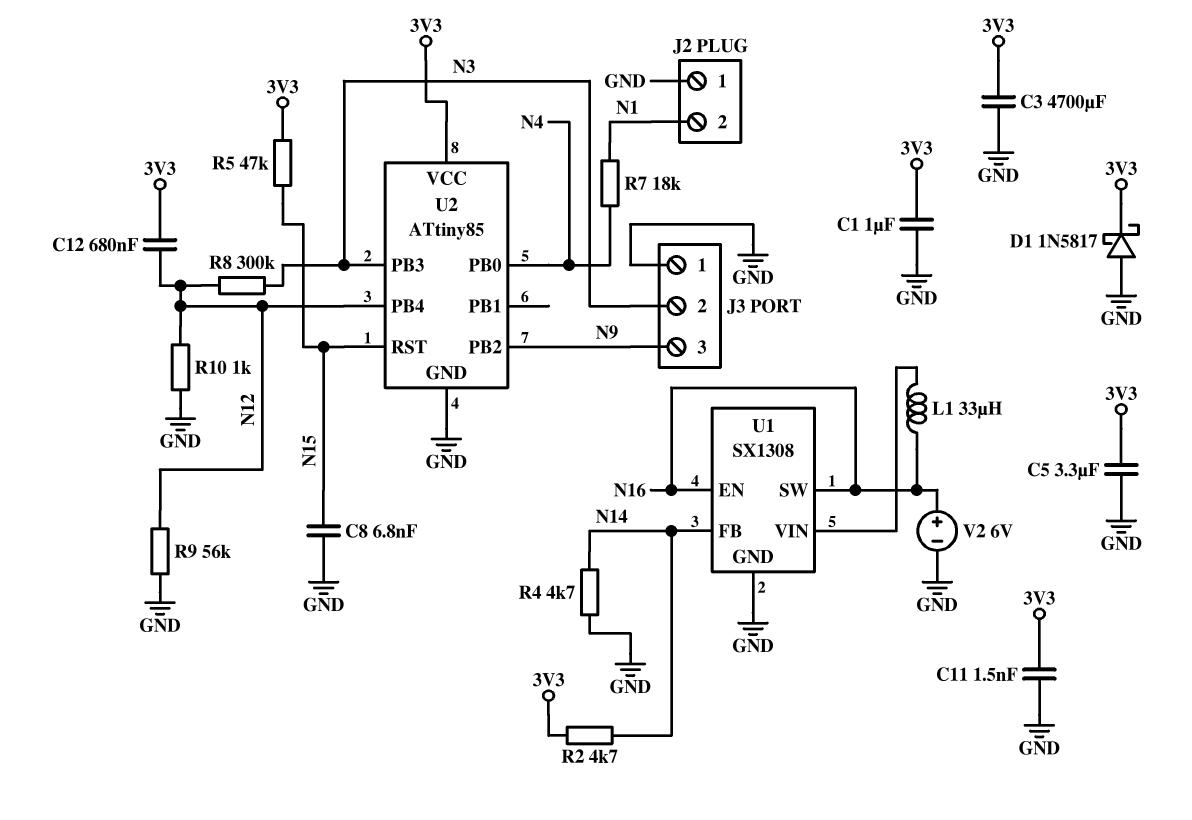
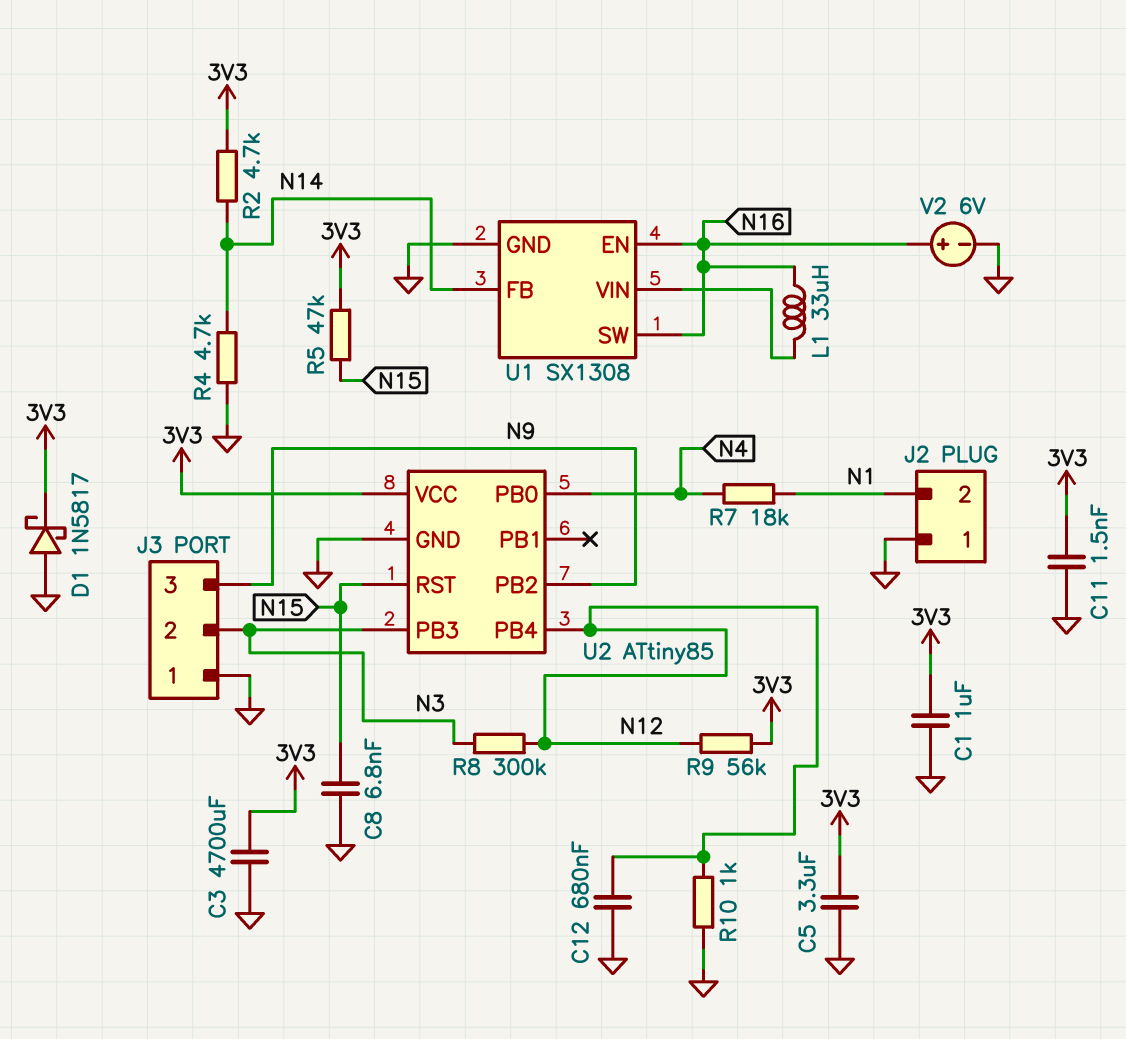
C12: 680nF (3V3, N12) -> 680nF (GND, N12)
R9: 56k (GND, N12) -> 56k (3V3, N12)

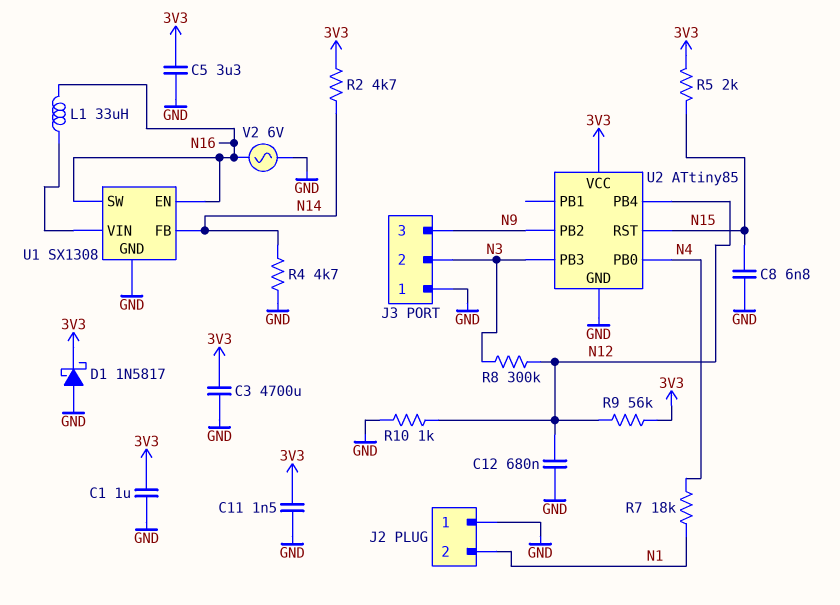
R5: 47k (3V3, N15) -> 2k (3V3, N15)
V2: 6V (plus N16, minus GND) -> AC 6V (GND, N16)

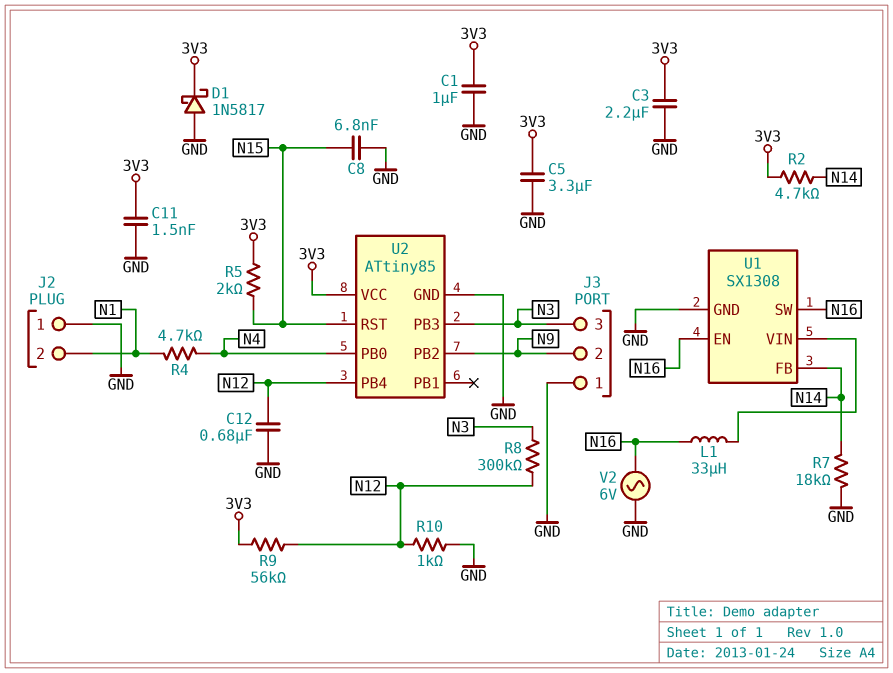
C3: 4700uF (3V3, GND) -> 2.2uF (3V3, GND)
J3 pin 2: N3 -> N9
J3 pin 3: N9 -> N3
R4: 4.7k (GND, N14) -> 4.7k (N1, N4)
R7: 18k (N1, N4) -> 18k (GND, N14)

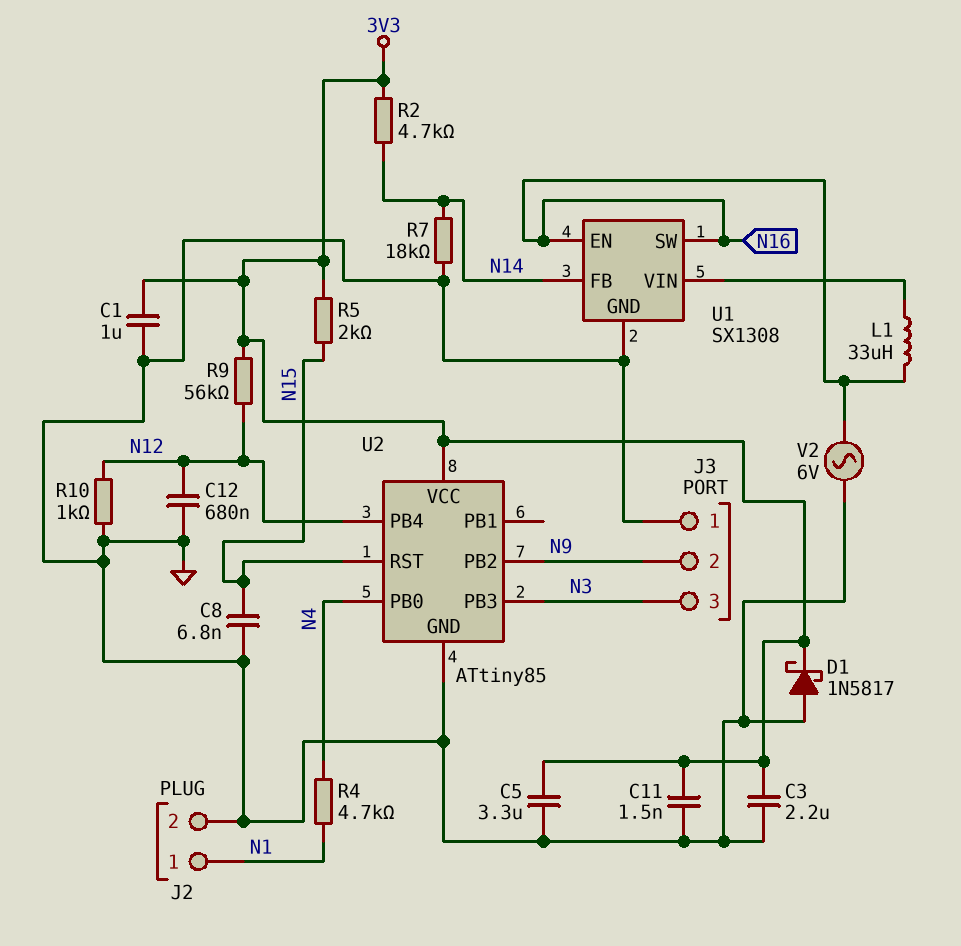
J2 pin 1: GND -> N1
J2 pin 2: N1 -> GND
R8: 300k (N3, N12) -> none

